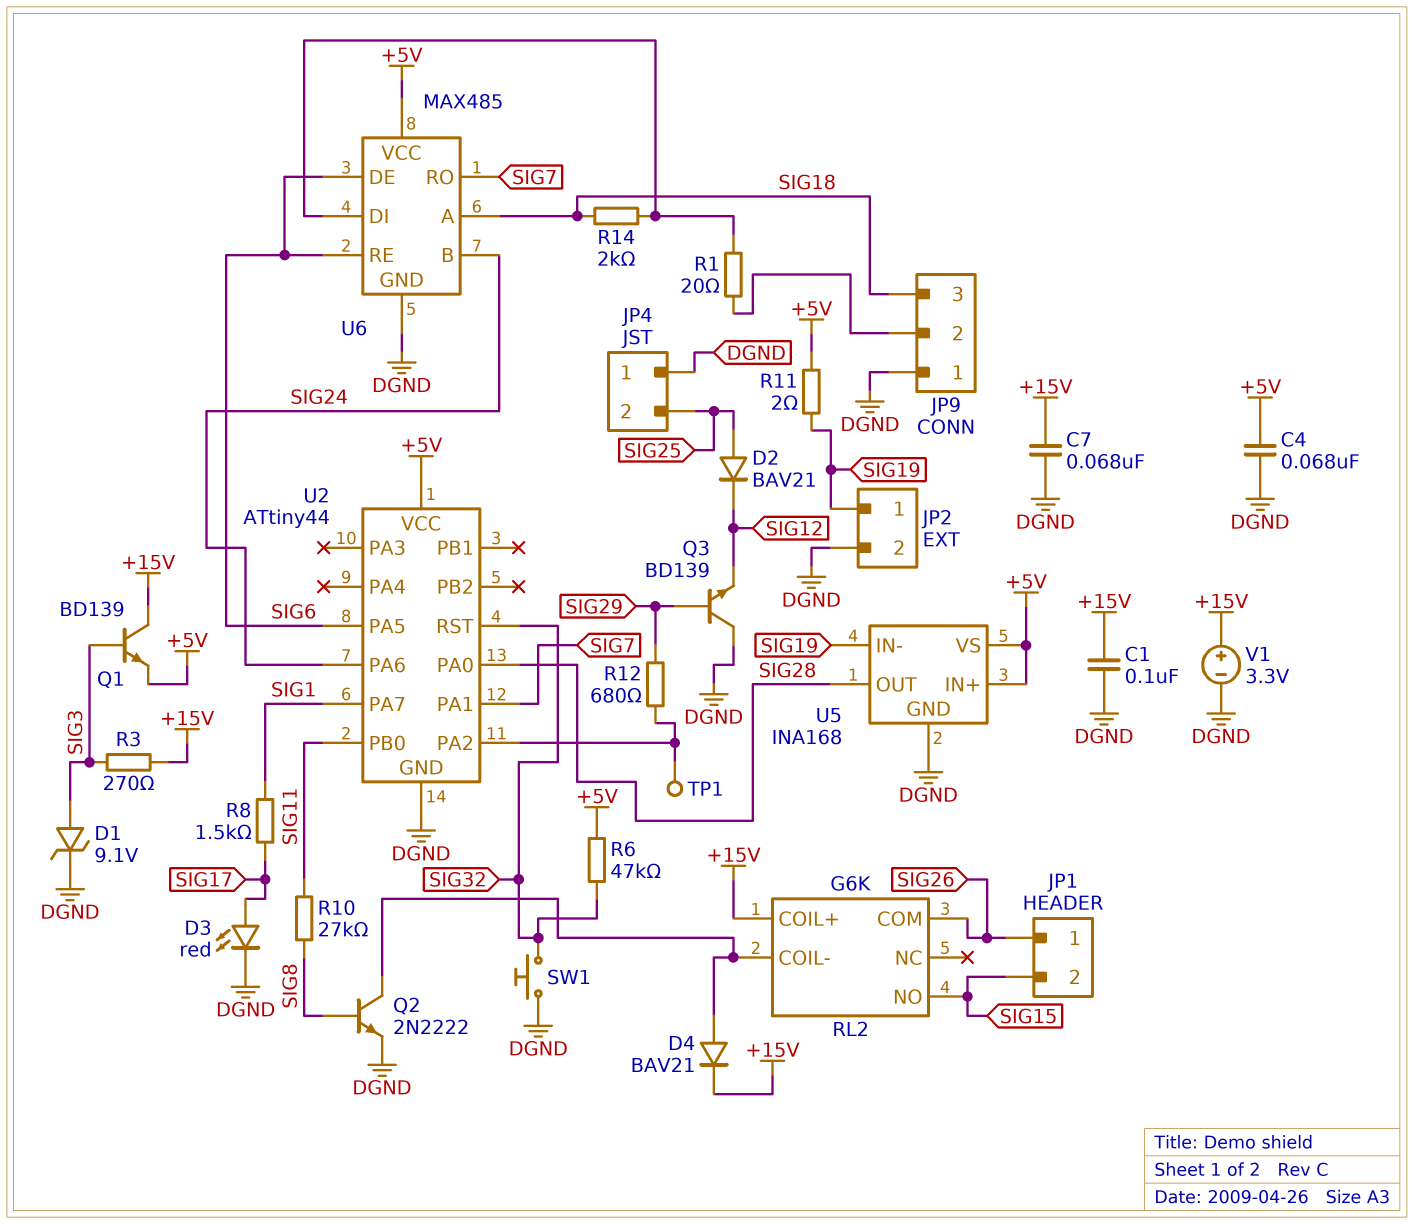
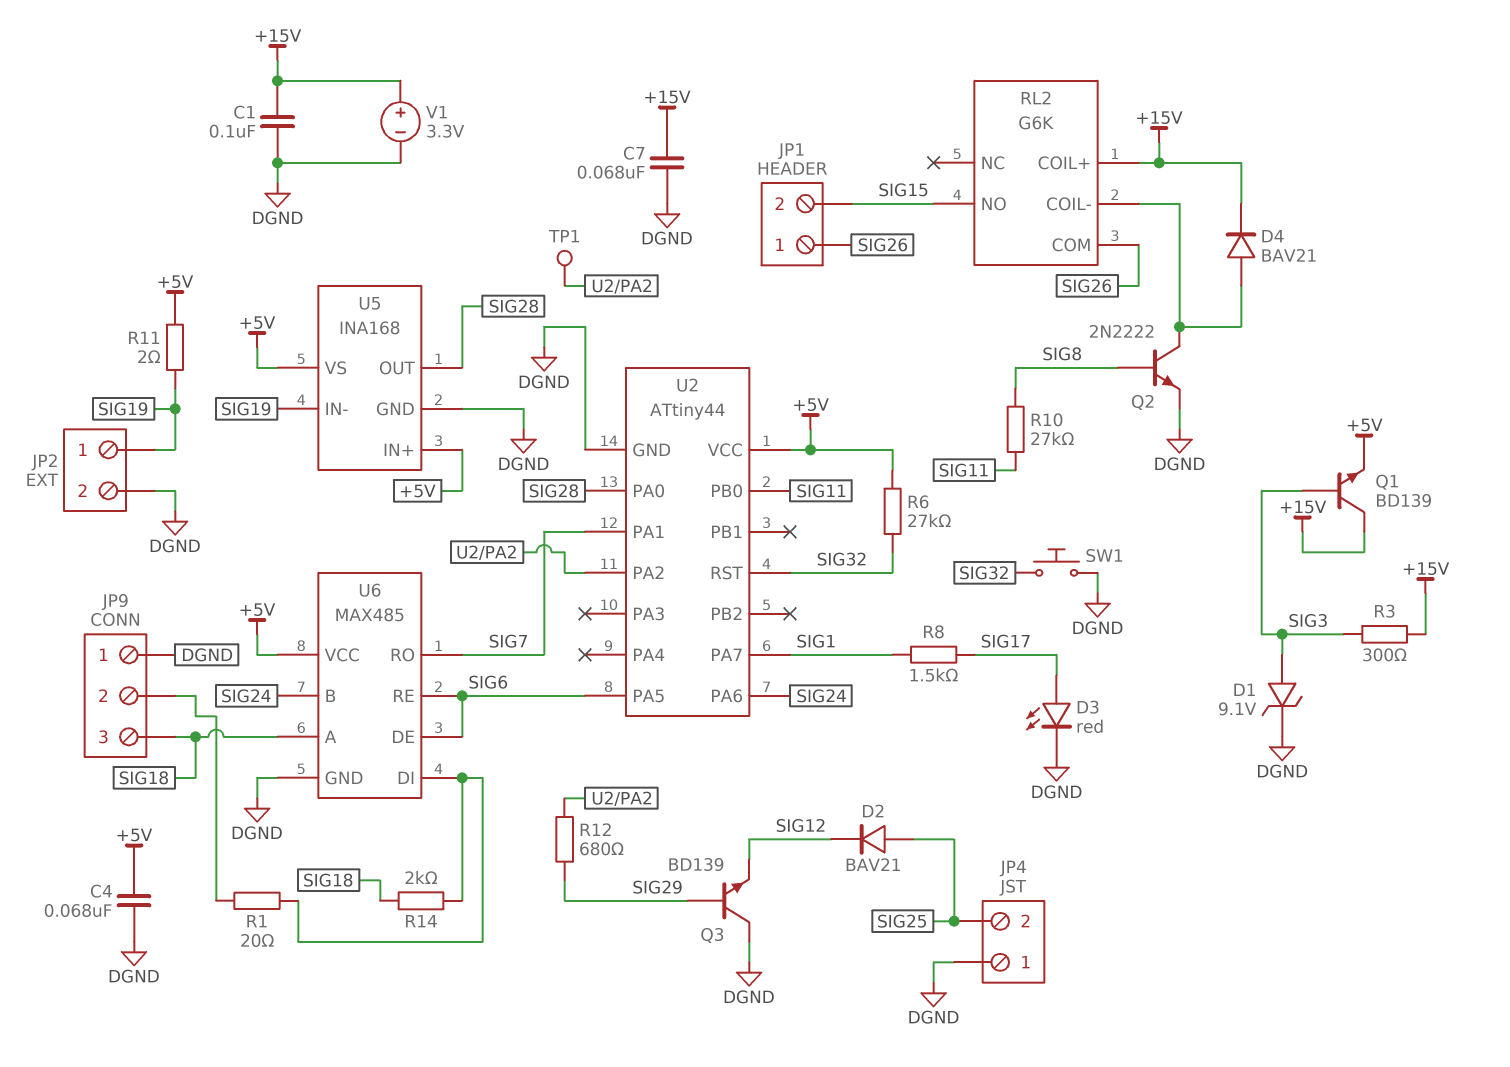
R3: 270 (+15V, SIG3) -> 300 (+15V, SIG3)
R6: 47k (+5V, SIG32) -> 27k (+5V, SIG32)

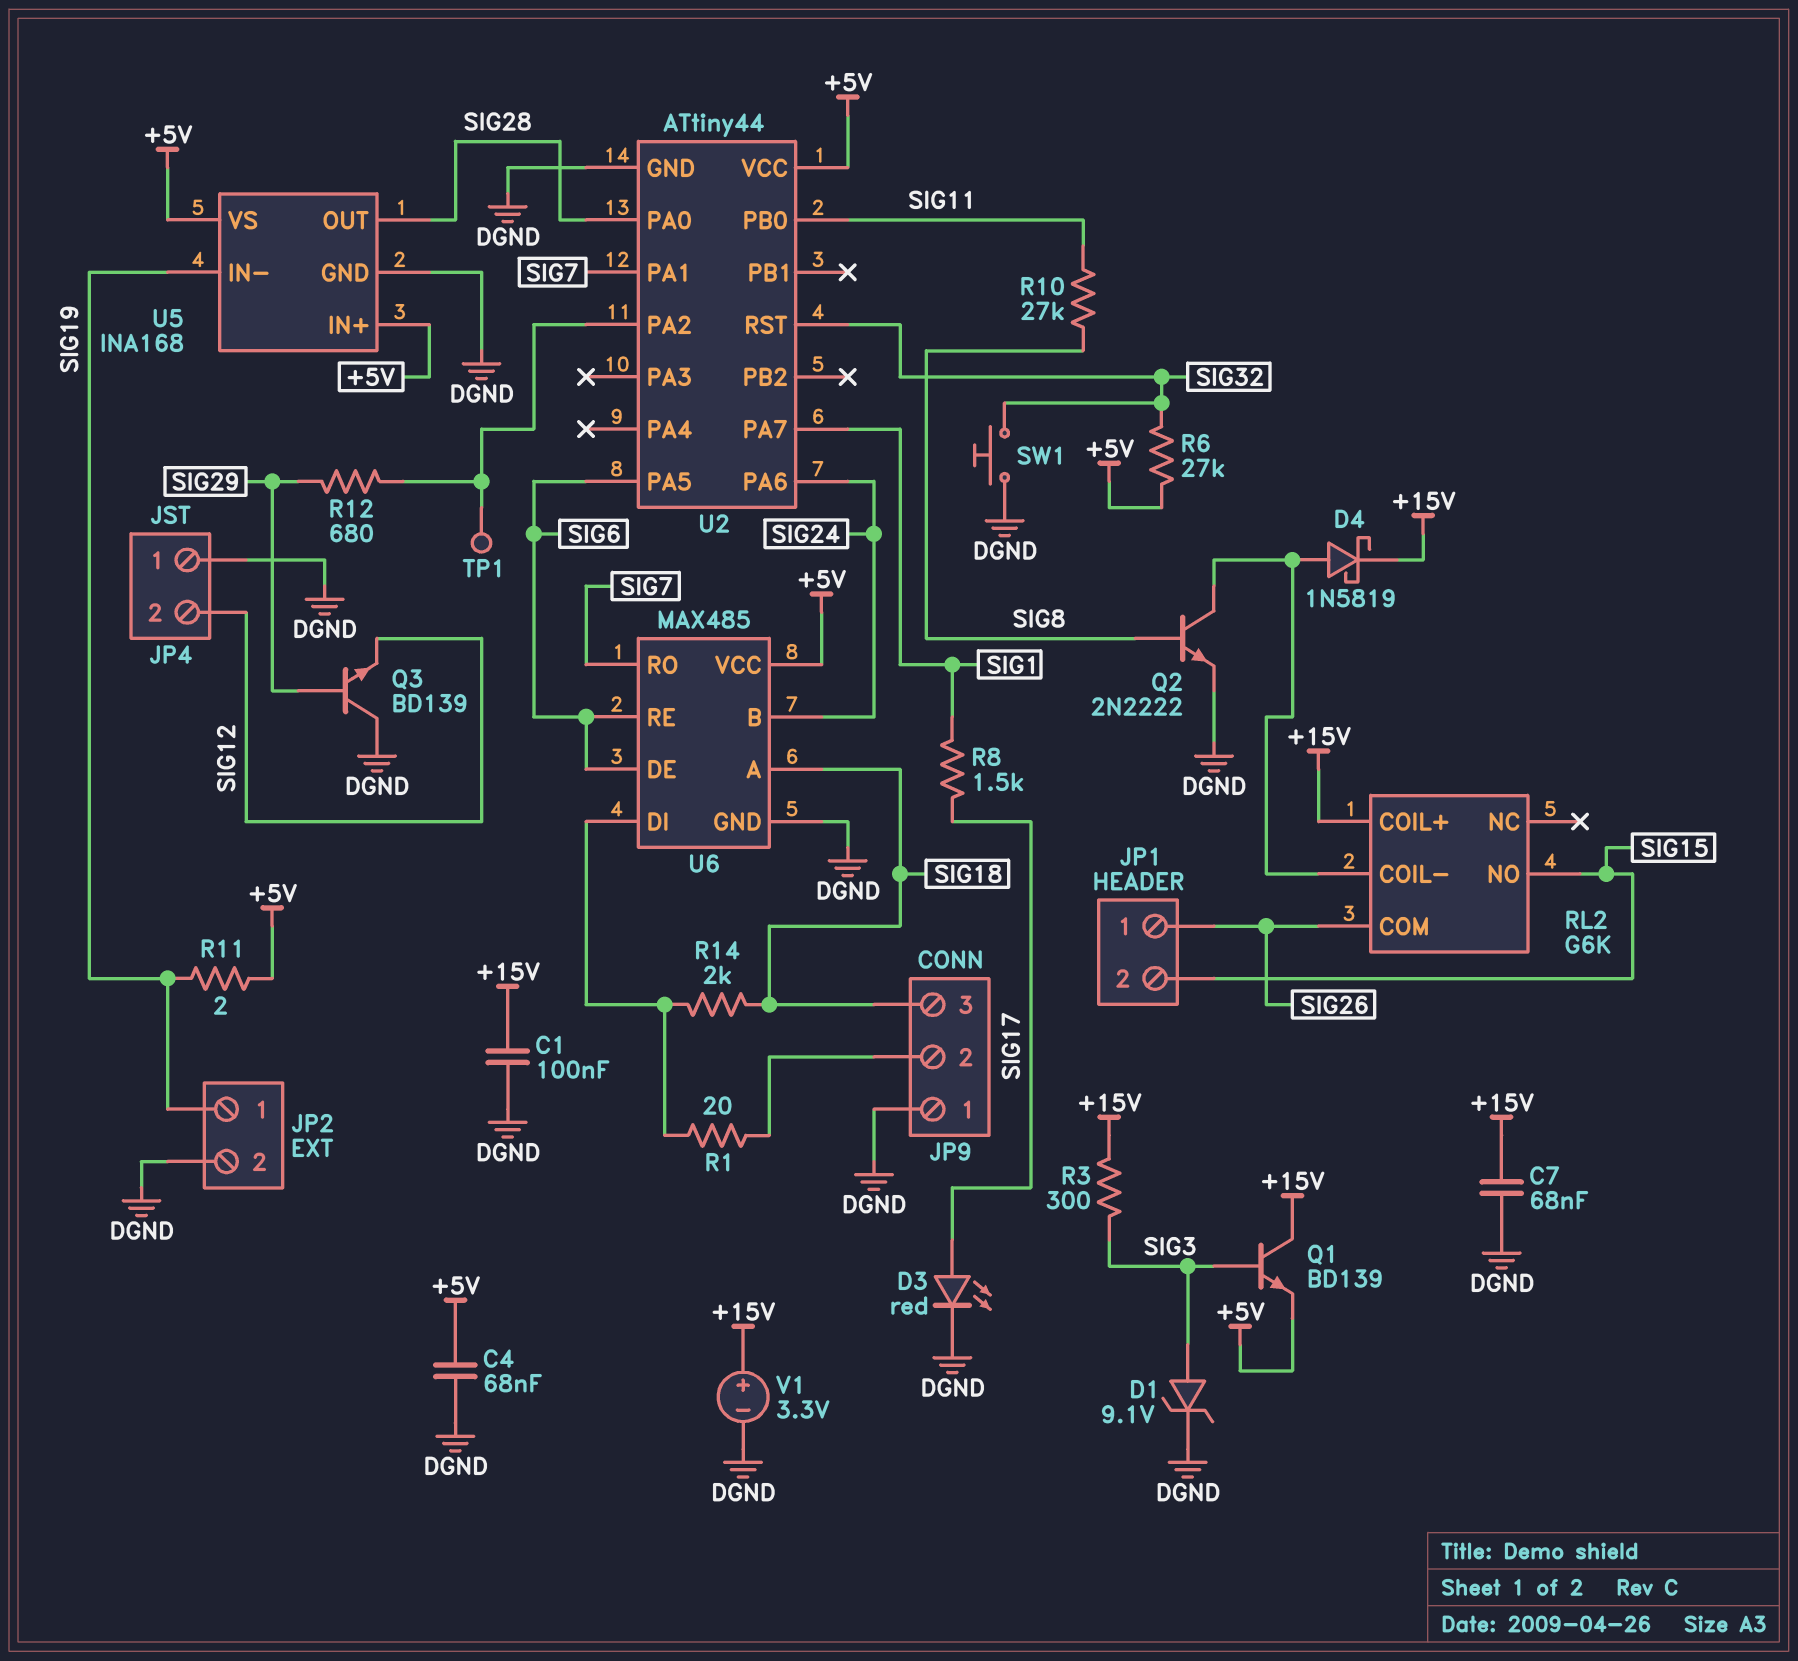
D2: diode BAV21 (A SIG25, K SIG12) -> none
D4: diode BAV21 (A RL2/COIL-, K +15V) -> schottky 1N5819 (A RL2/COIL-, K +15V)
JP4 pin 2: SIG25 -> SIG12

